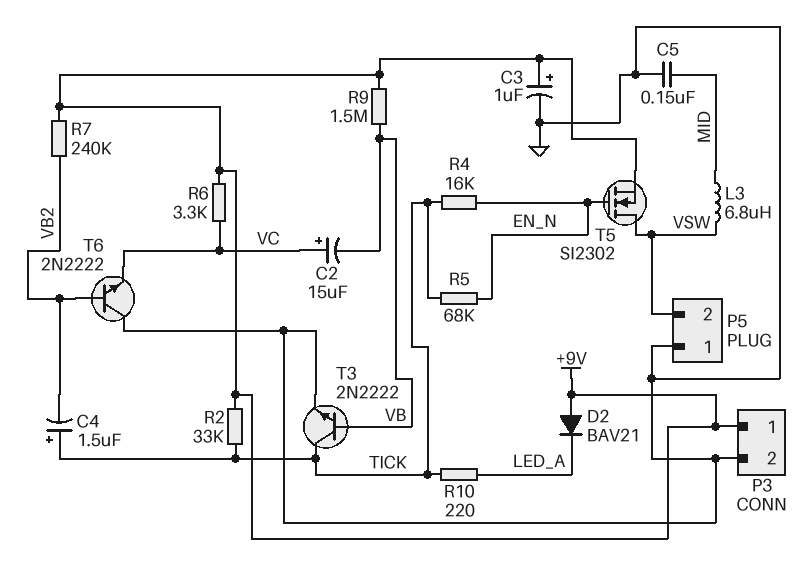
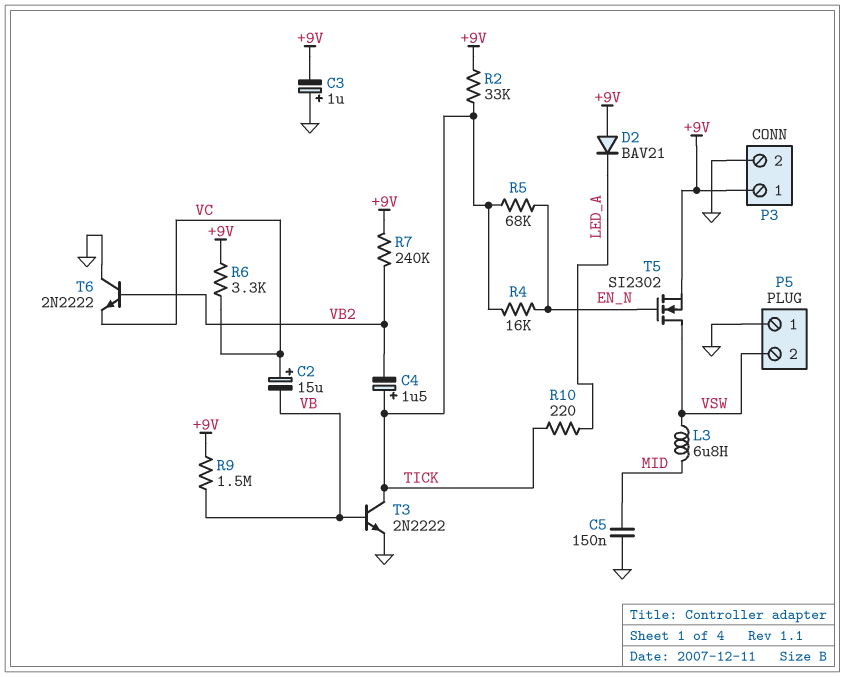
C3: 1uF (plus +9V, minus GND) -> 1uF (plus GND, minus +9V)

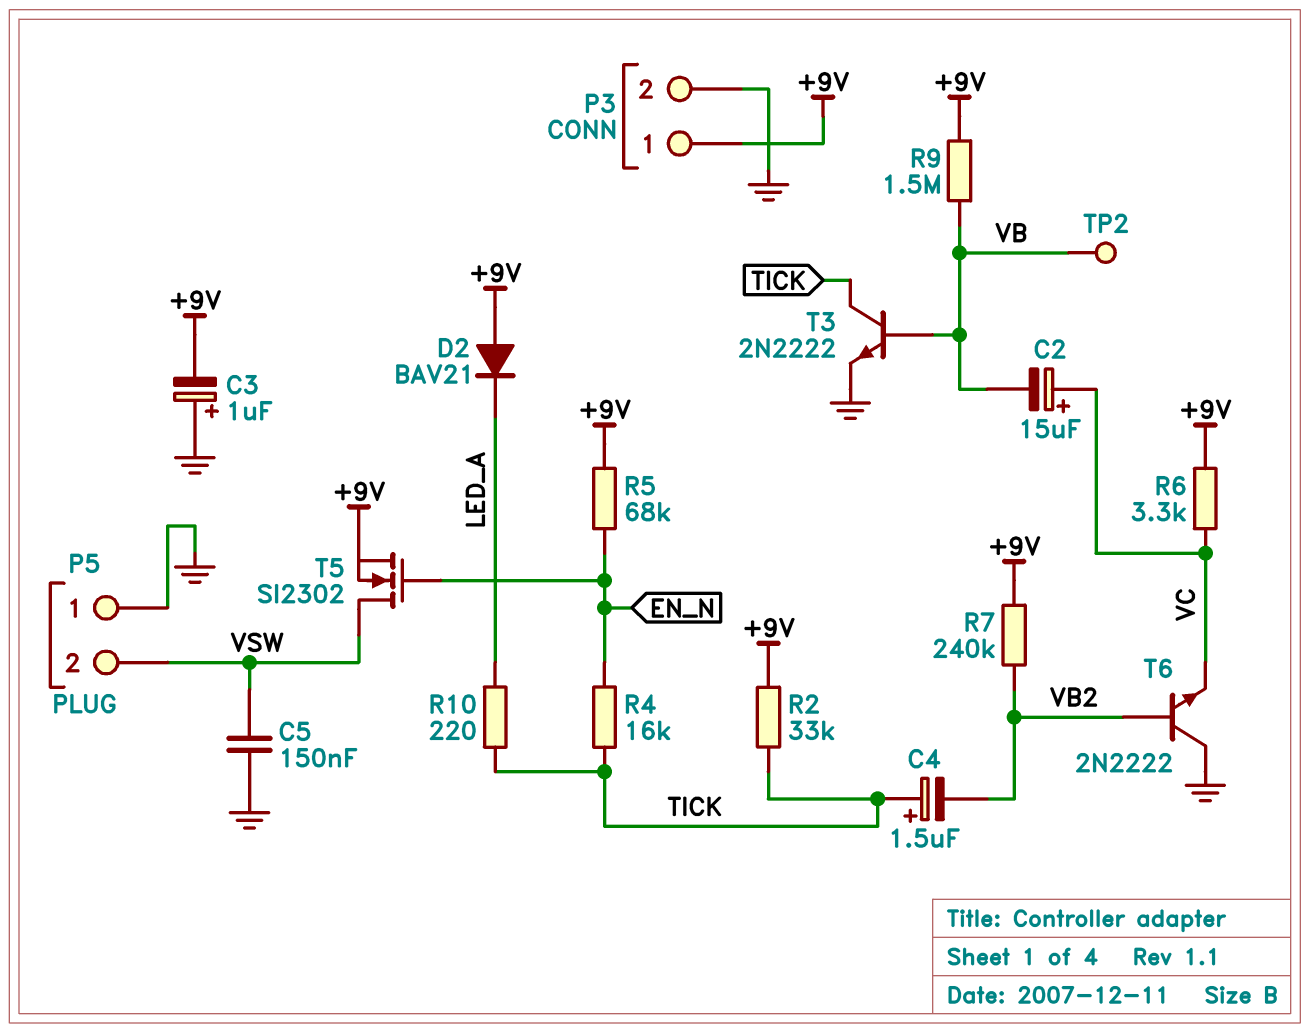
C5: 150nF (GND, MID) -> 150nF (GND, VSW)
L3: 6.8uH (MID, VSW) -> none
R5: 68k (EN_N, TICK) -> 68k (+9V, EN_N)
TP2: none -> test point (VB)

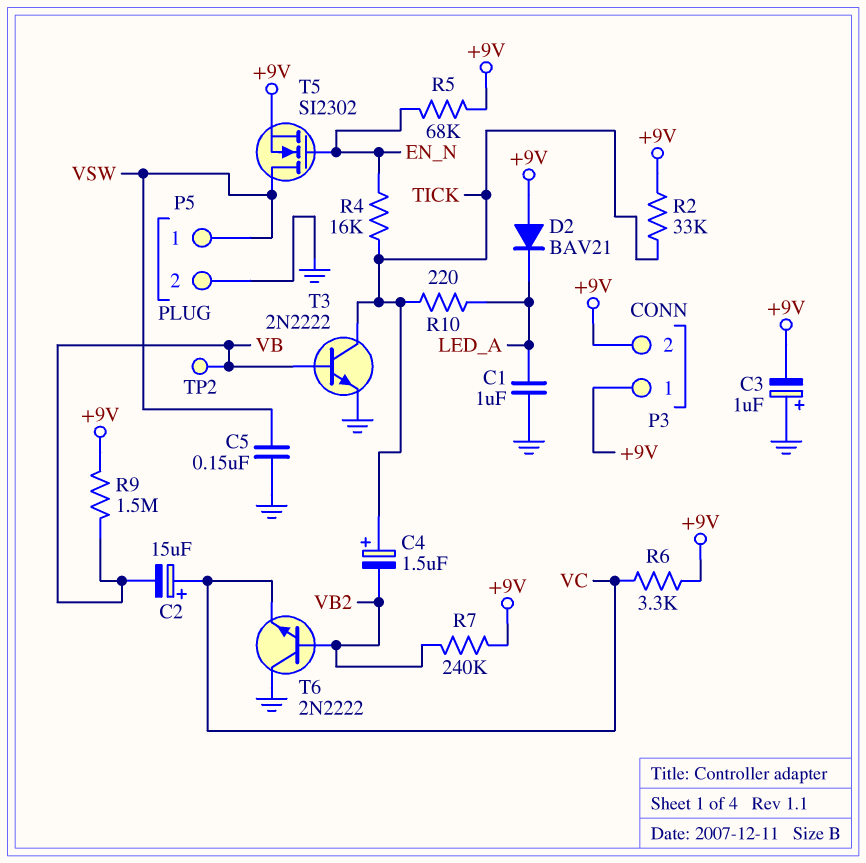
C1: none -> 1uF (GND, LED_A)
P3 pin 2: GND -> +9V
P5 pin 1: GND -> VSW
P5 pin 2: VSW -> GND

